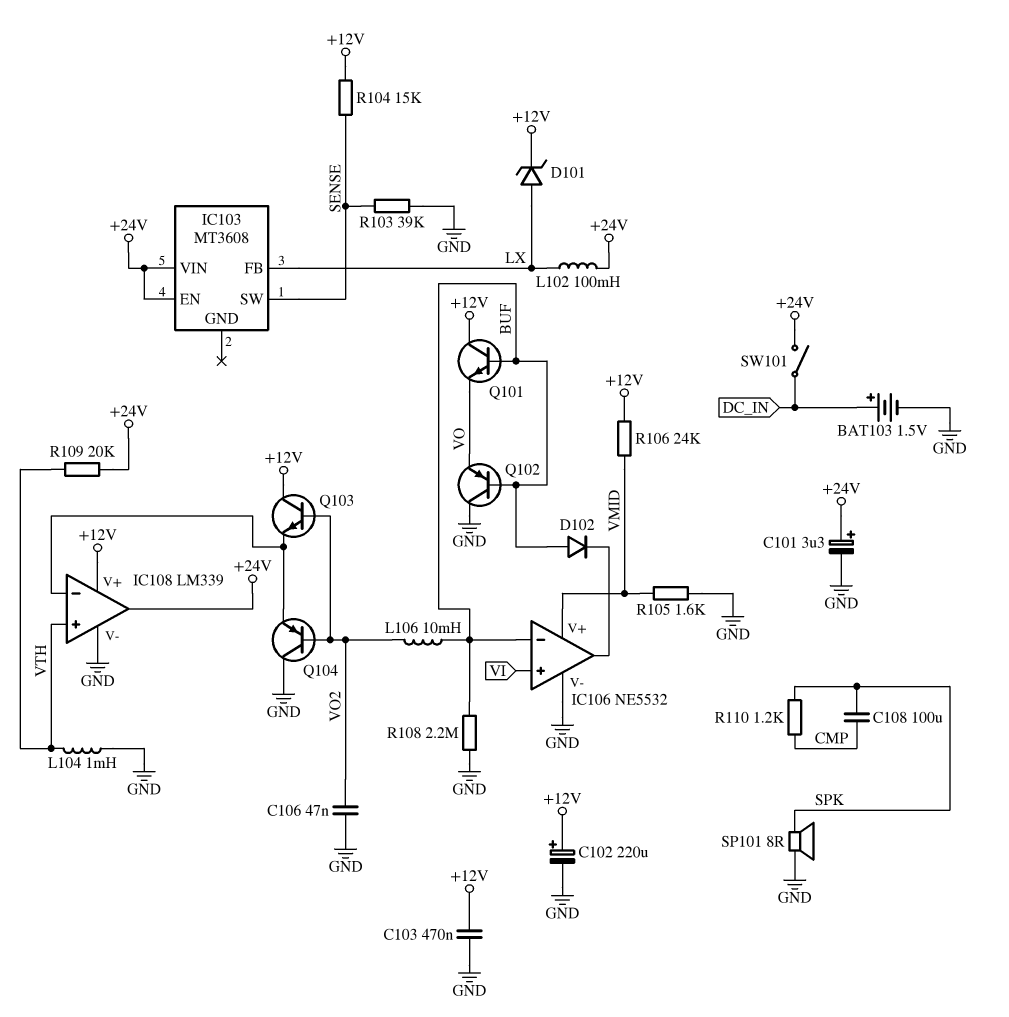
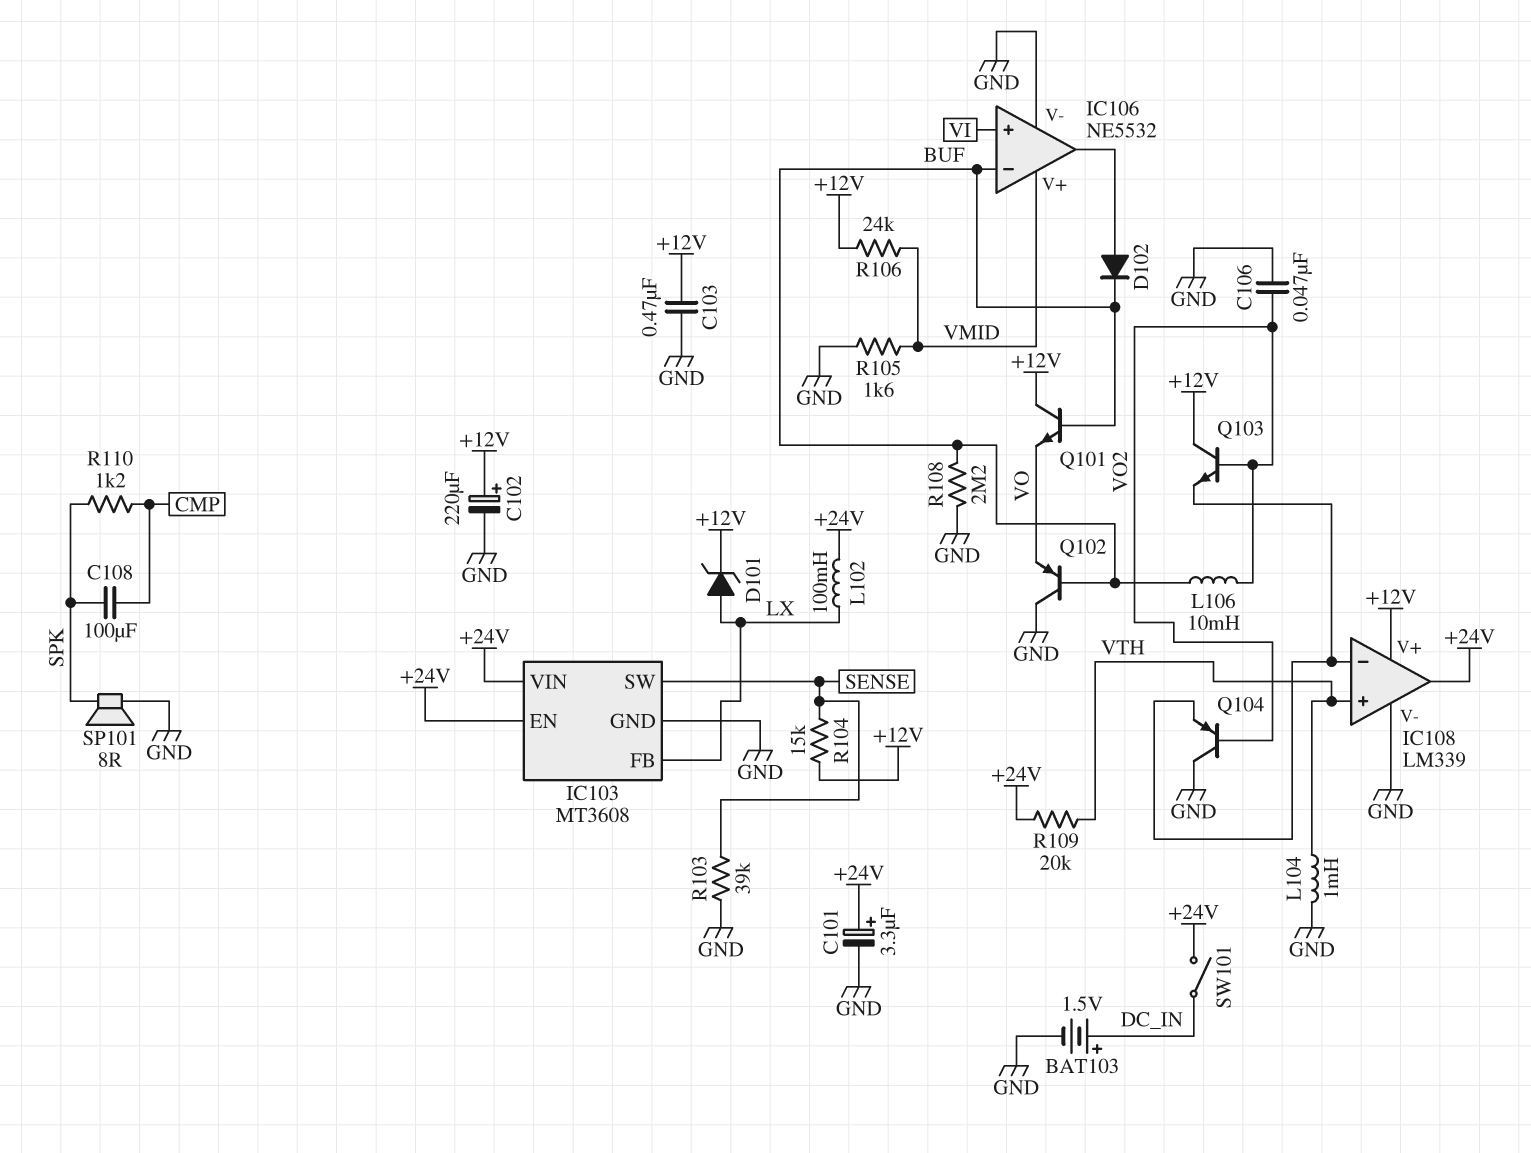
D102: diode (A BUF, K IC106/out) -> diode (A IC106/out, K BUF)
IC103 pin GND: none -> GND

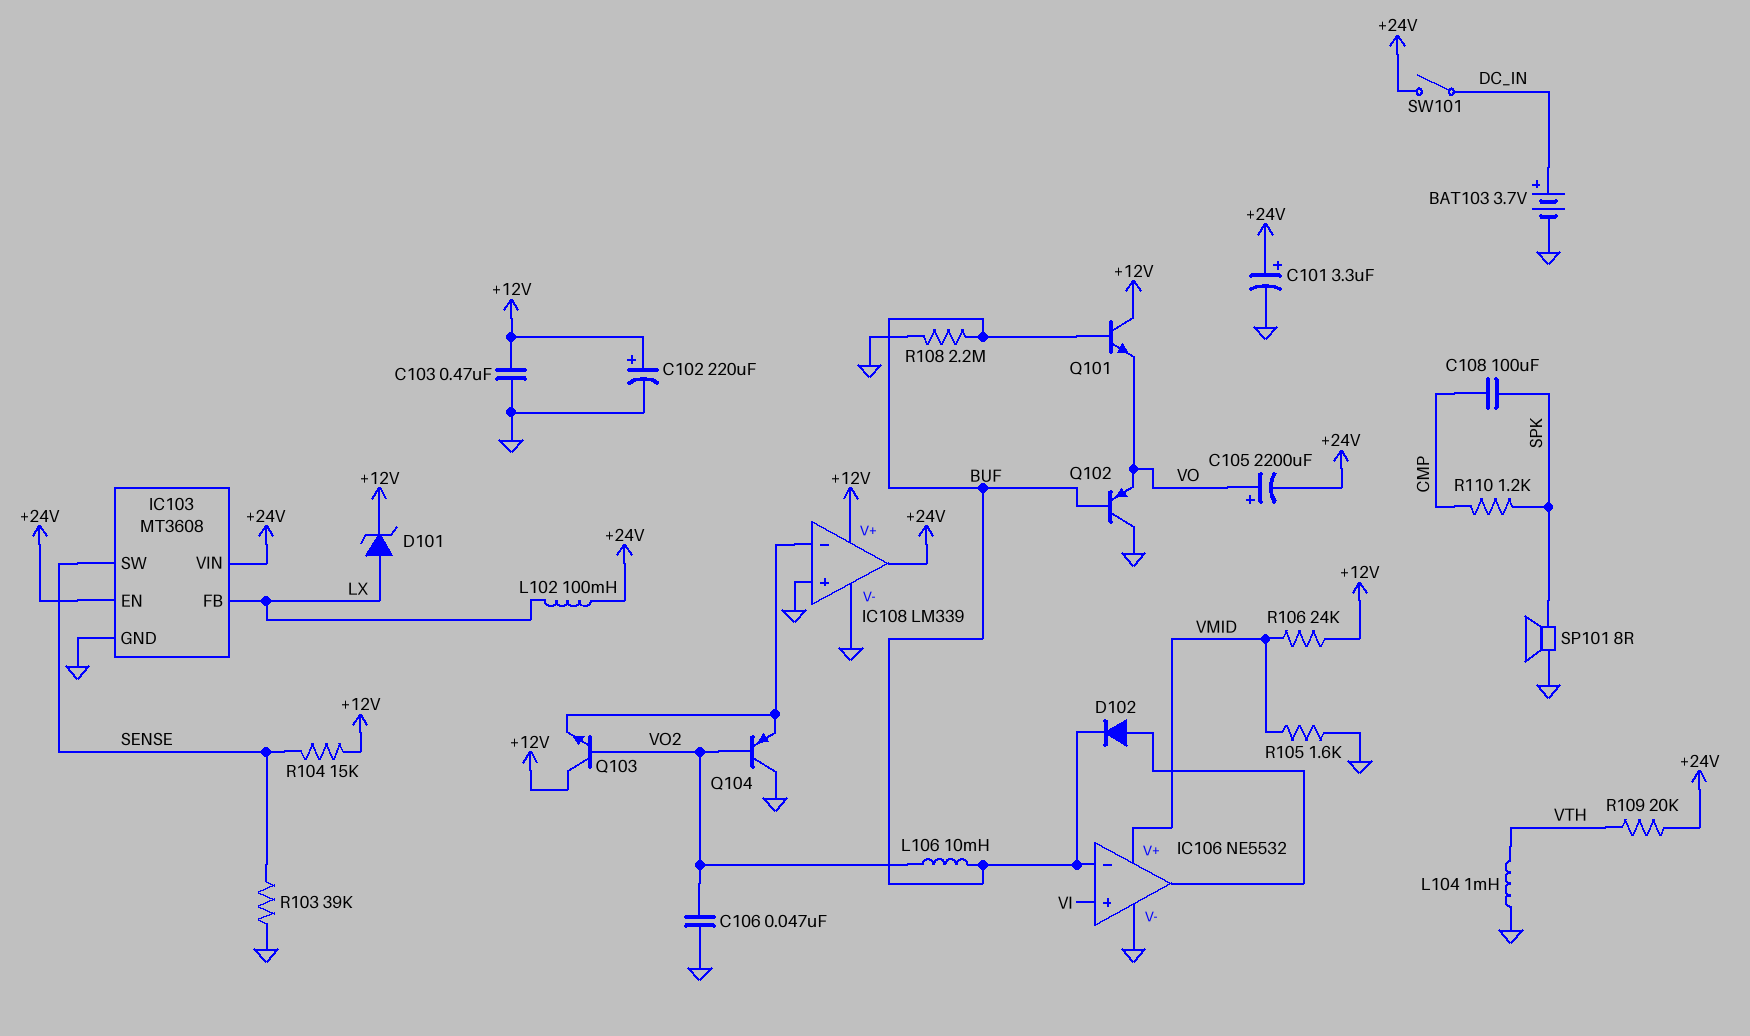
BAT103: 1.5V (plus DC_IN, minus GND) -> 3.7V (plus DC_IN, minus GND)
C105: none -> 2200uF (plus VO, minus +24V)
IC108 pin in+: VTH -> GND

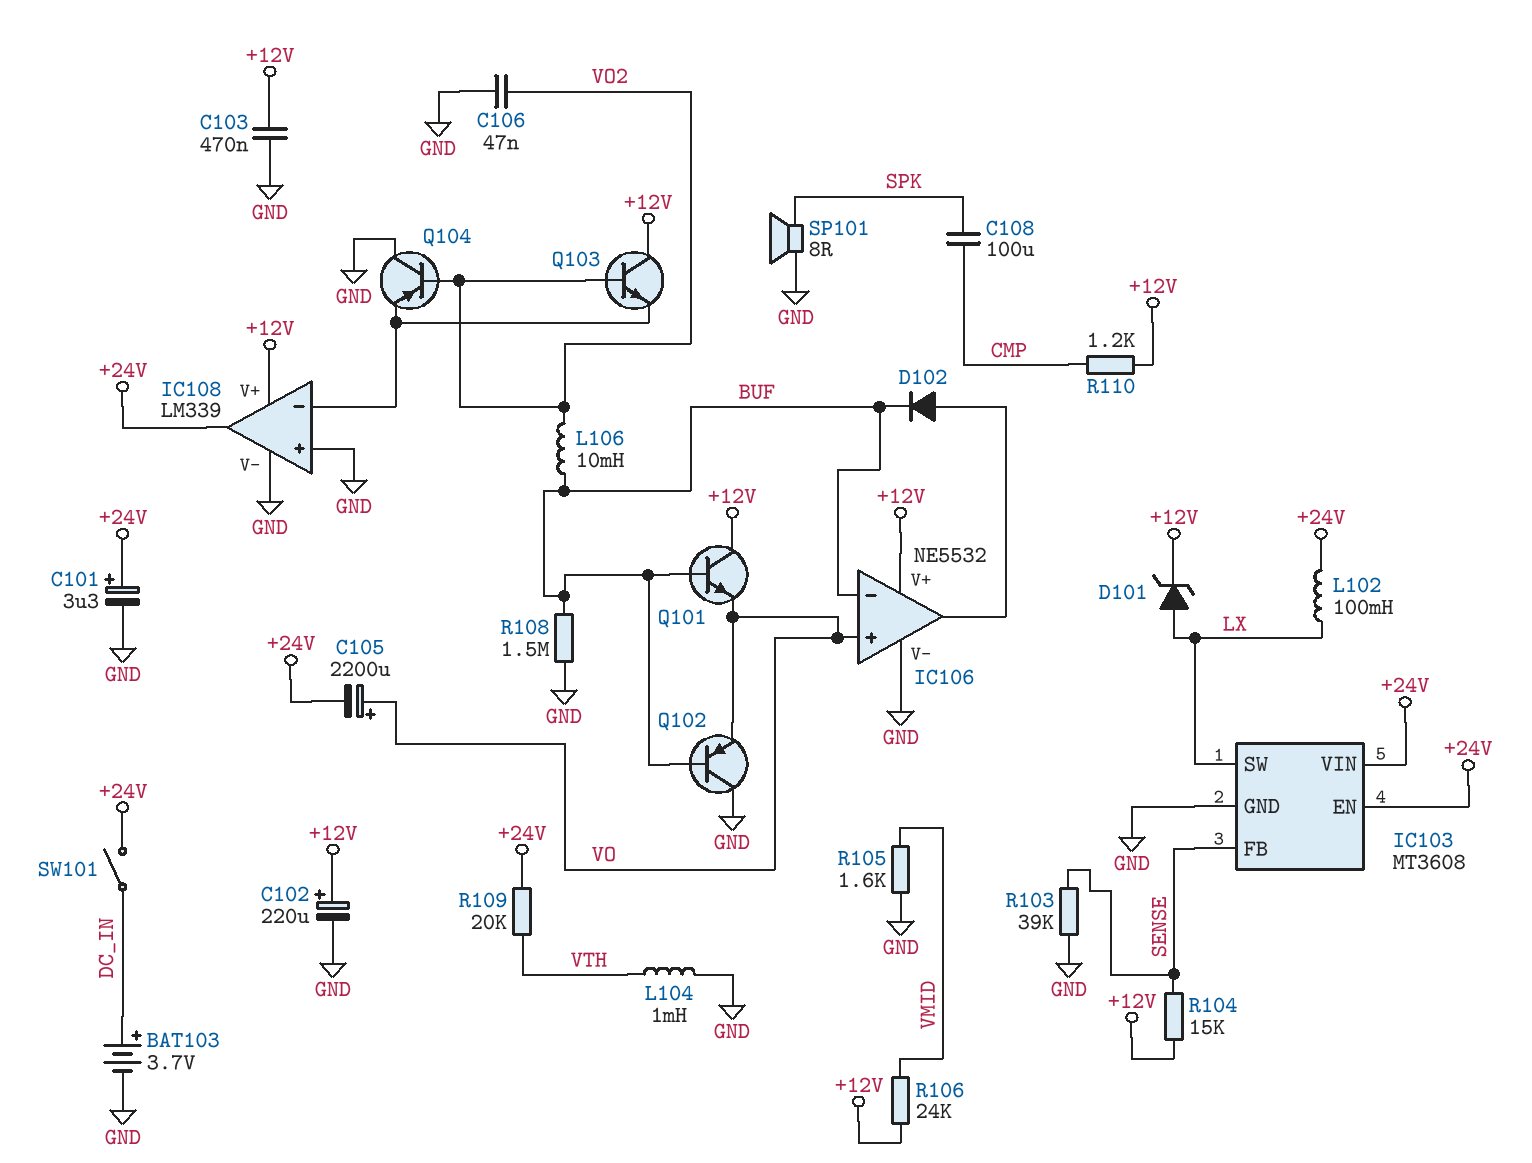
IC103 pin FB: LX -> SENSE
IC103 pin SW: SENSE -> LX
IC106 pin V+: VMID -> +12V
IC106 pin in+: VI -> VO
R108: 2.2M (BUF, GND) -> 1.5M (BUF, GND)
R110: 1.2k (CMP, SPK) -> 1.2k (+12V, CMP)

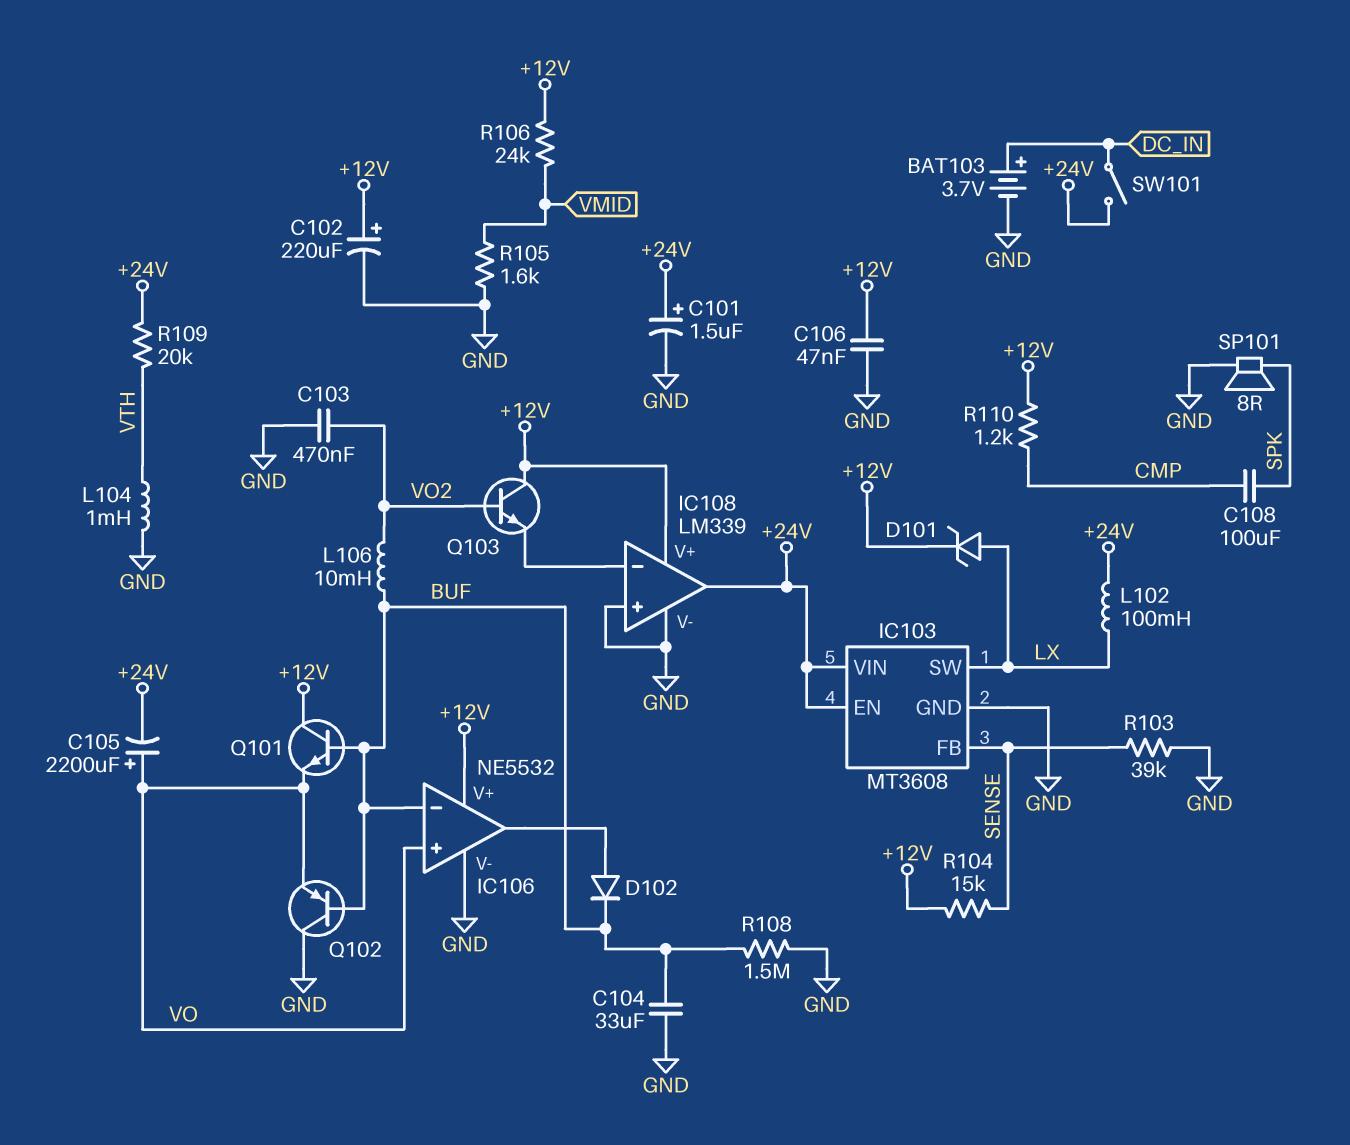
C101: 3.3uF (plus +24V, minus GND) -> 1.5uF (plus +24V, minus GND)
C103: 470nF (+12V, GND) -> 470nF (GND, VO2)
C104: none -> 33uF (BUF, GND)
C106: 47nF (GND, VO2) -> 47nF (+12V, GND)
Q104: PNP (B VO2, C GND, E IC108/in-) -> none

